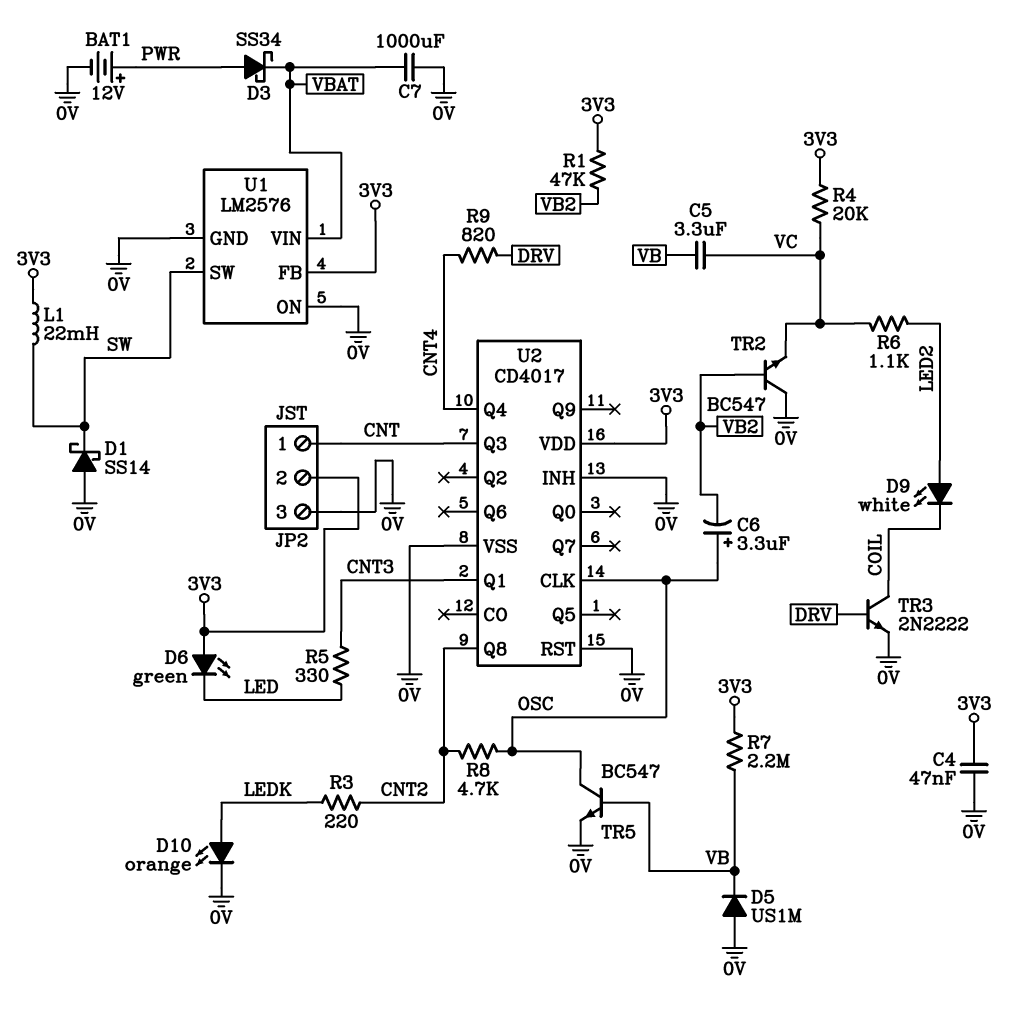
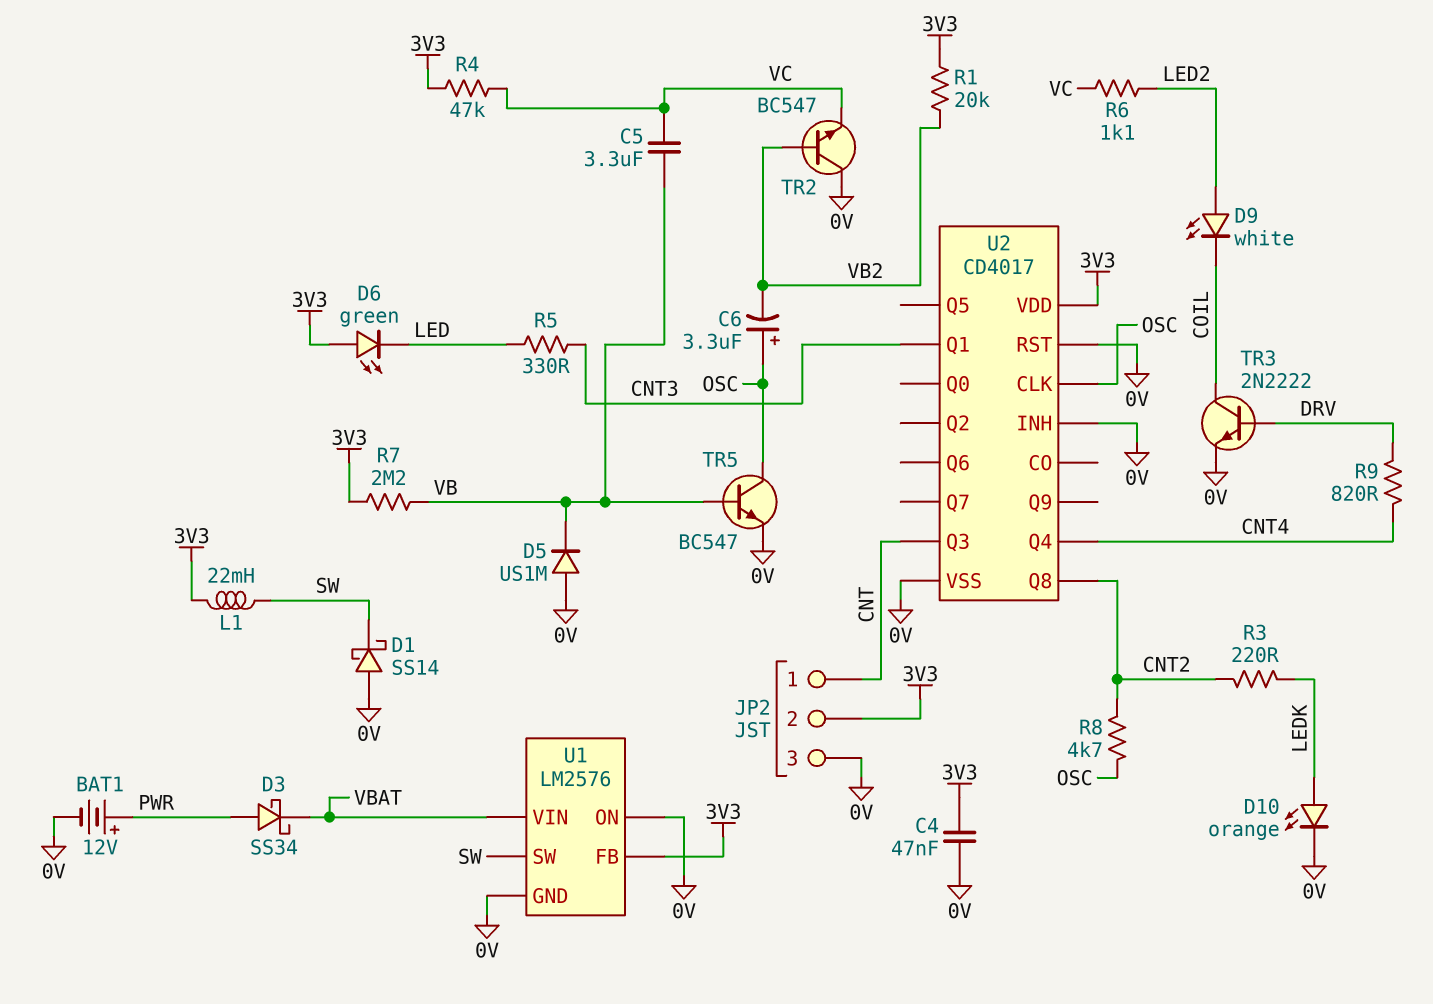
C7: 1000uF (0V, VBAT) -> none
R1: 47k (3V3, VB2) -> 20k (3V3, VB2)
R4: 20k (3V3, VC) -> 47k (3V3, VC)

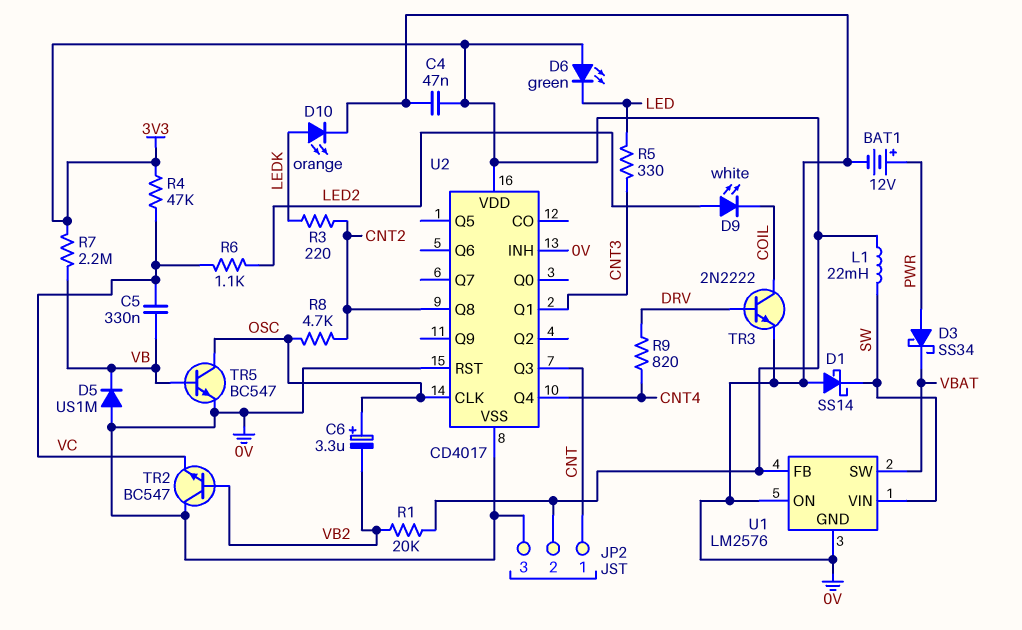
C5: 3.3uF (VB, VC) -> 330nF (VB, VC)
U1 pin SW: SW -> VBAT
U1 pin VIN: VBAT -> SW

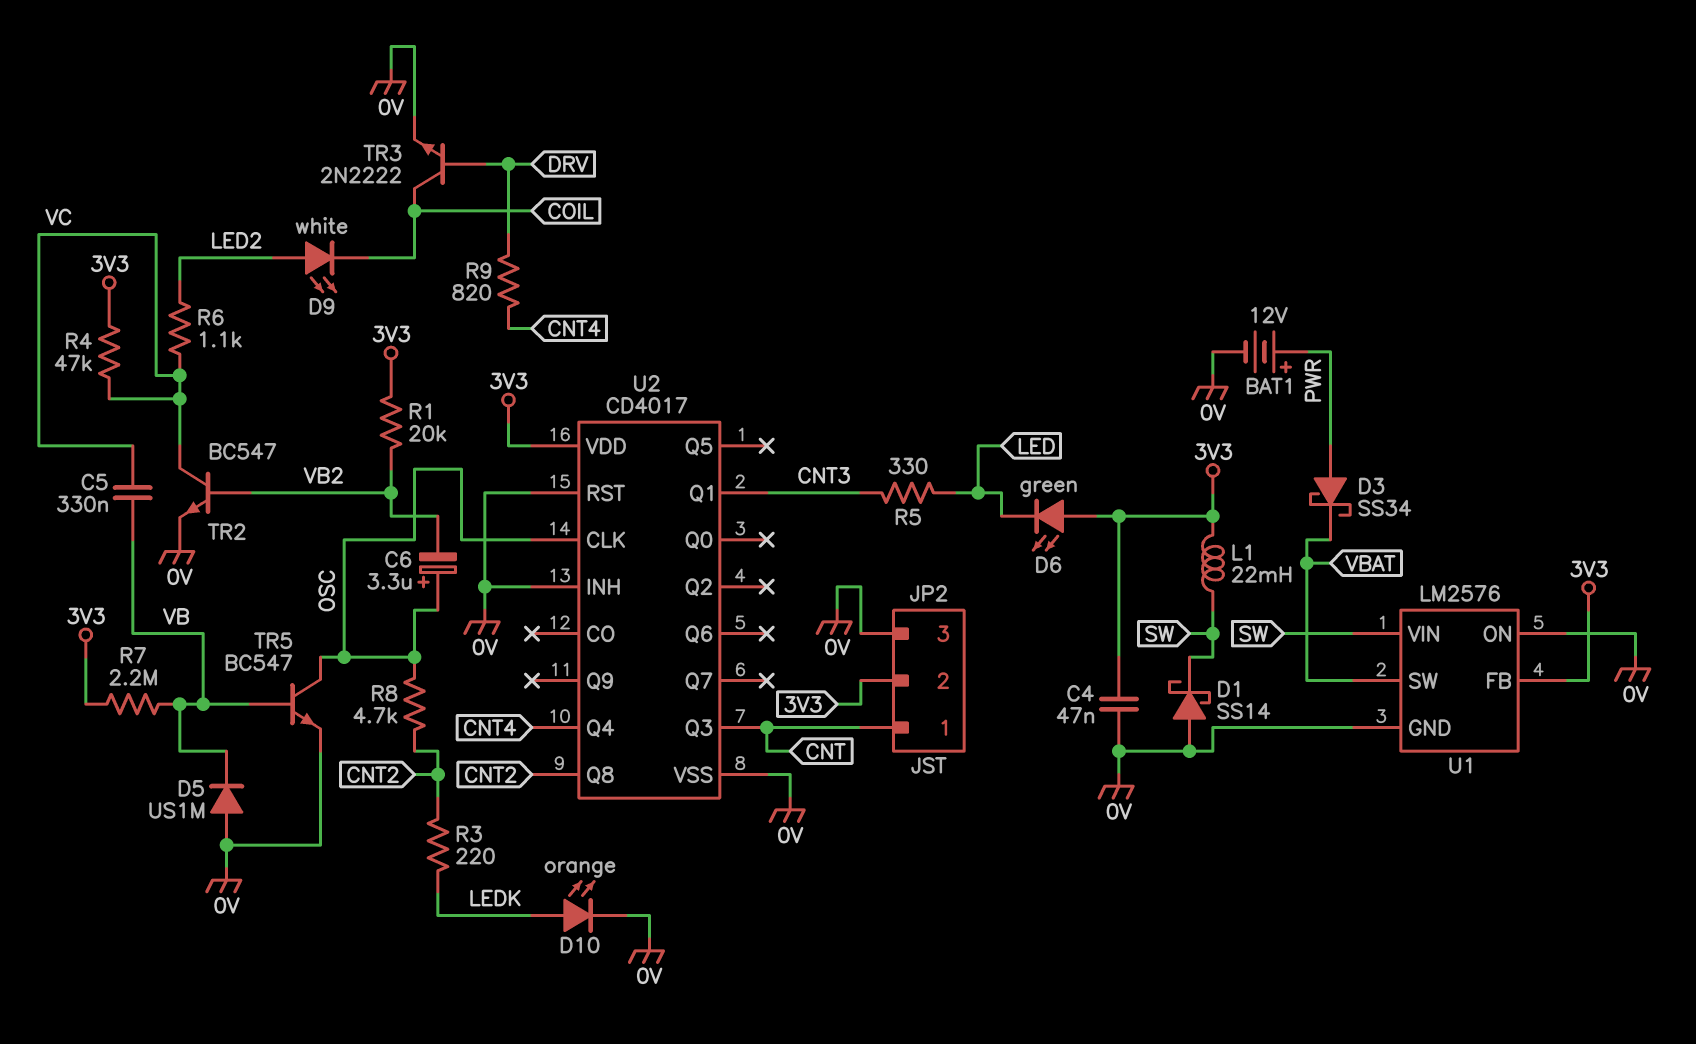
TR2: NPN BC547 (B VB2, C 0V, E VC) -> NPN BC547 (B VB2, C VC, E 0V)

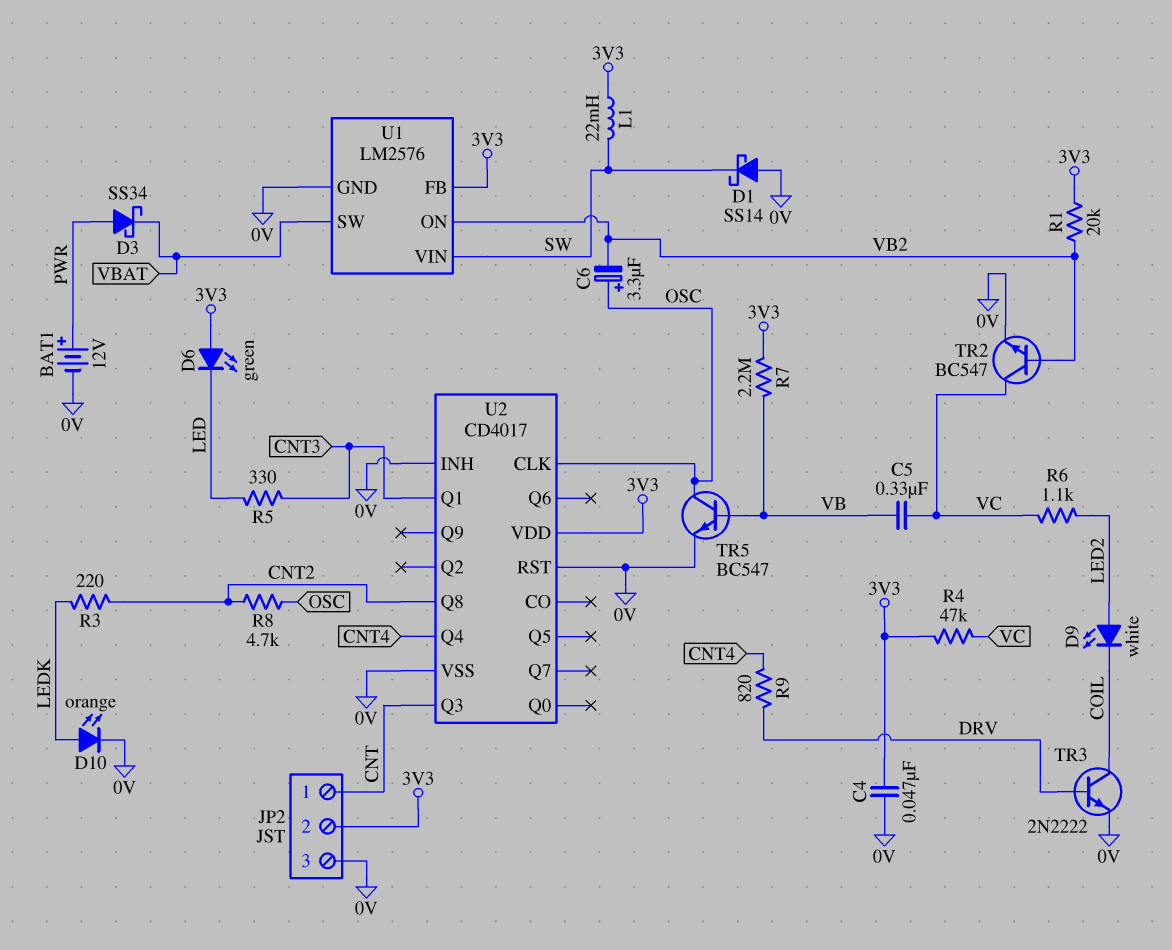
D5: diode US1M (A 0V, K VB) -> none
U1 pin ON: 0V -> VB2

